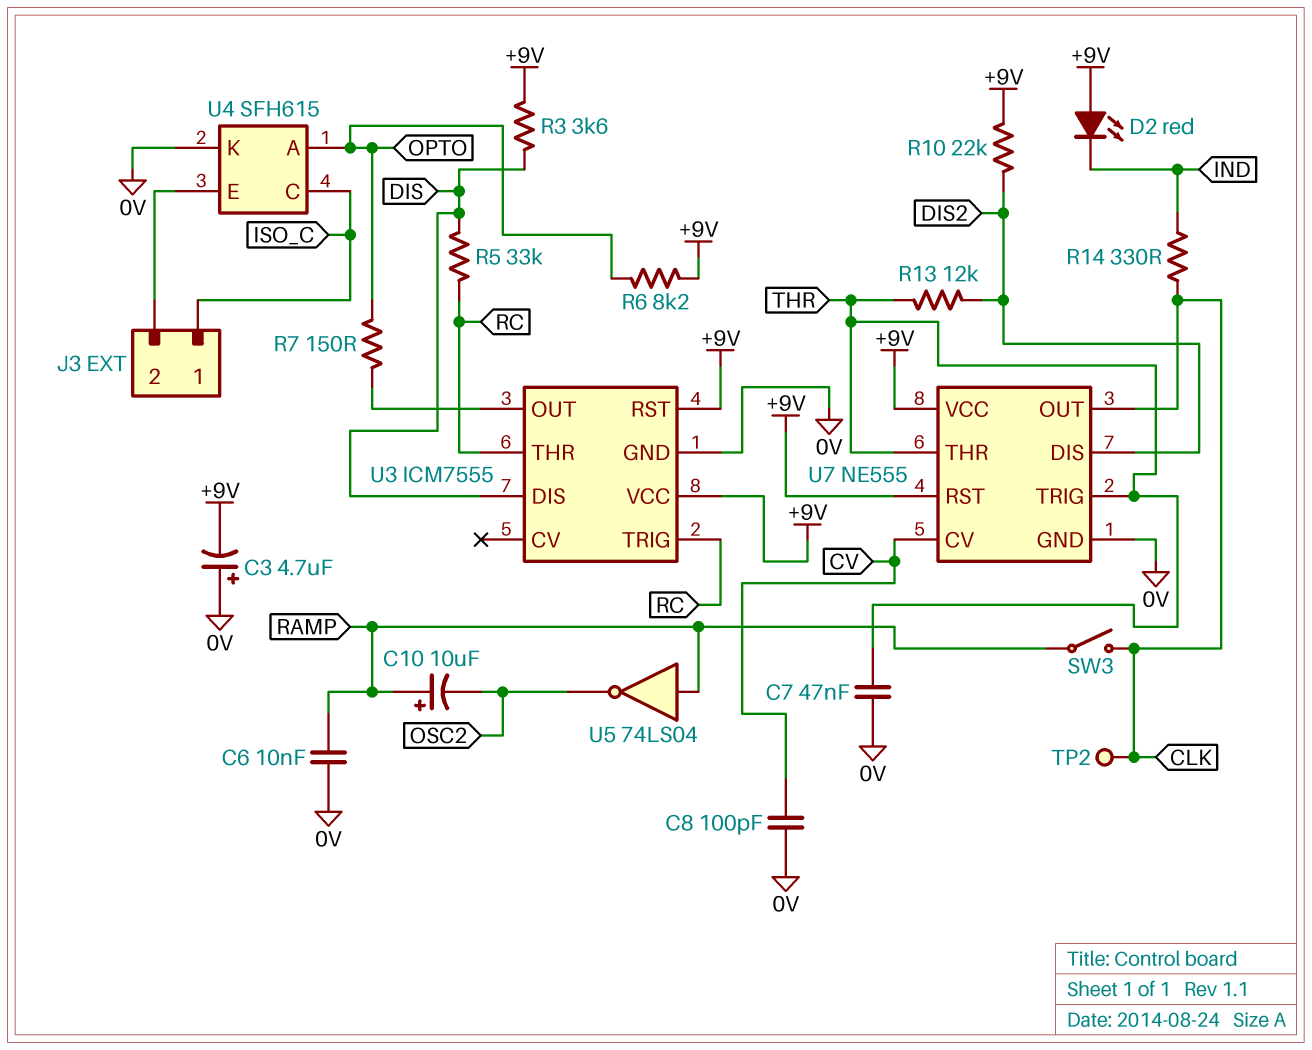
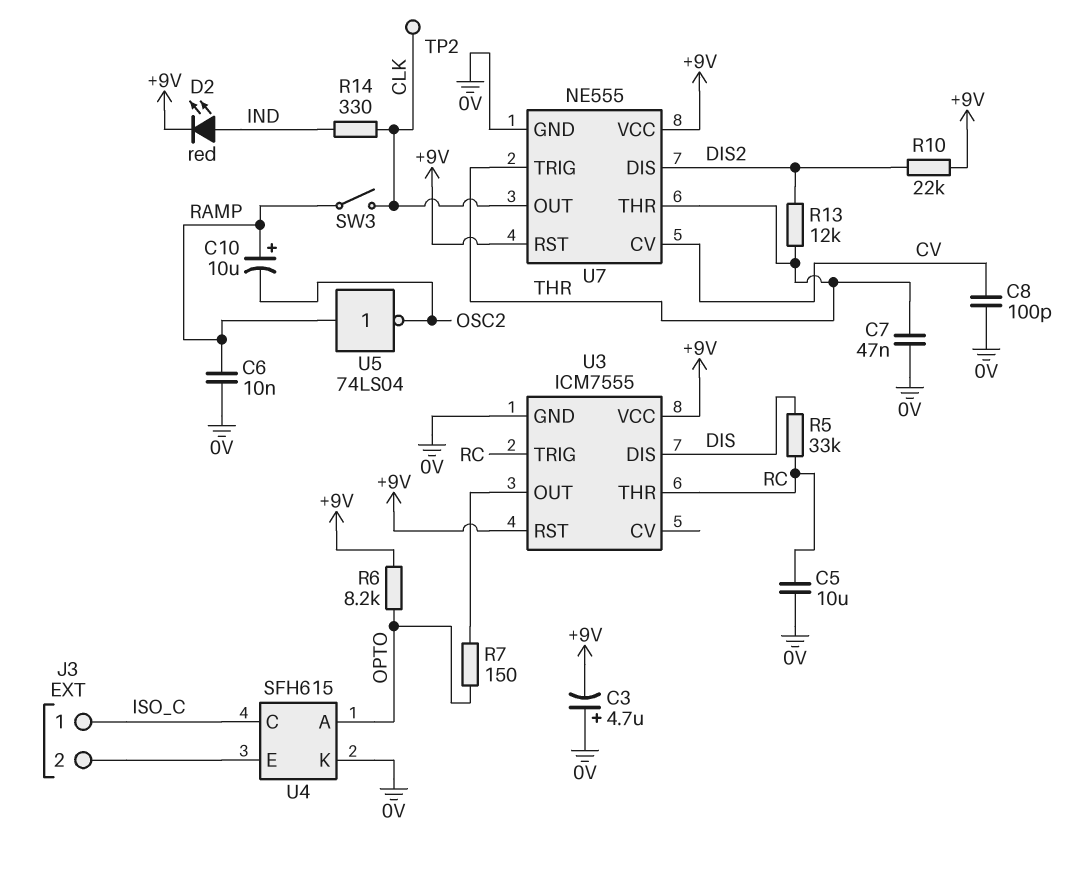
C5: none -> 10uF (0V, RC)
D2: LED red (A +9V, K IND) -> LED red (A IND, K +9V)
R3: 3.6k (+9V, DIS) -> none

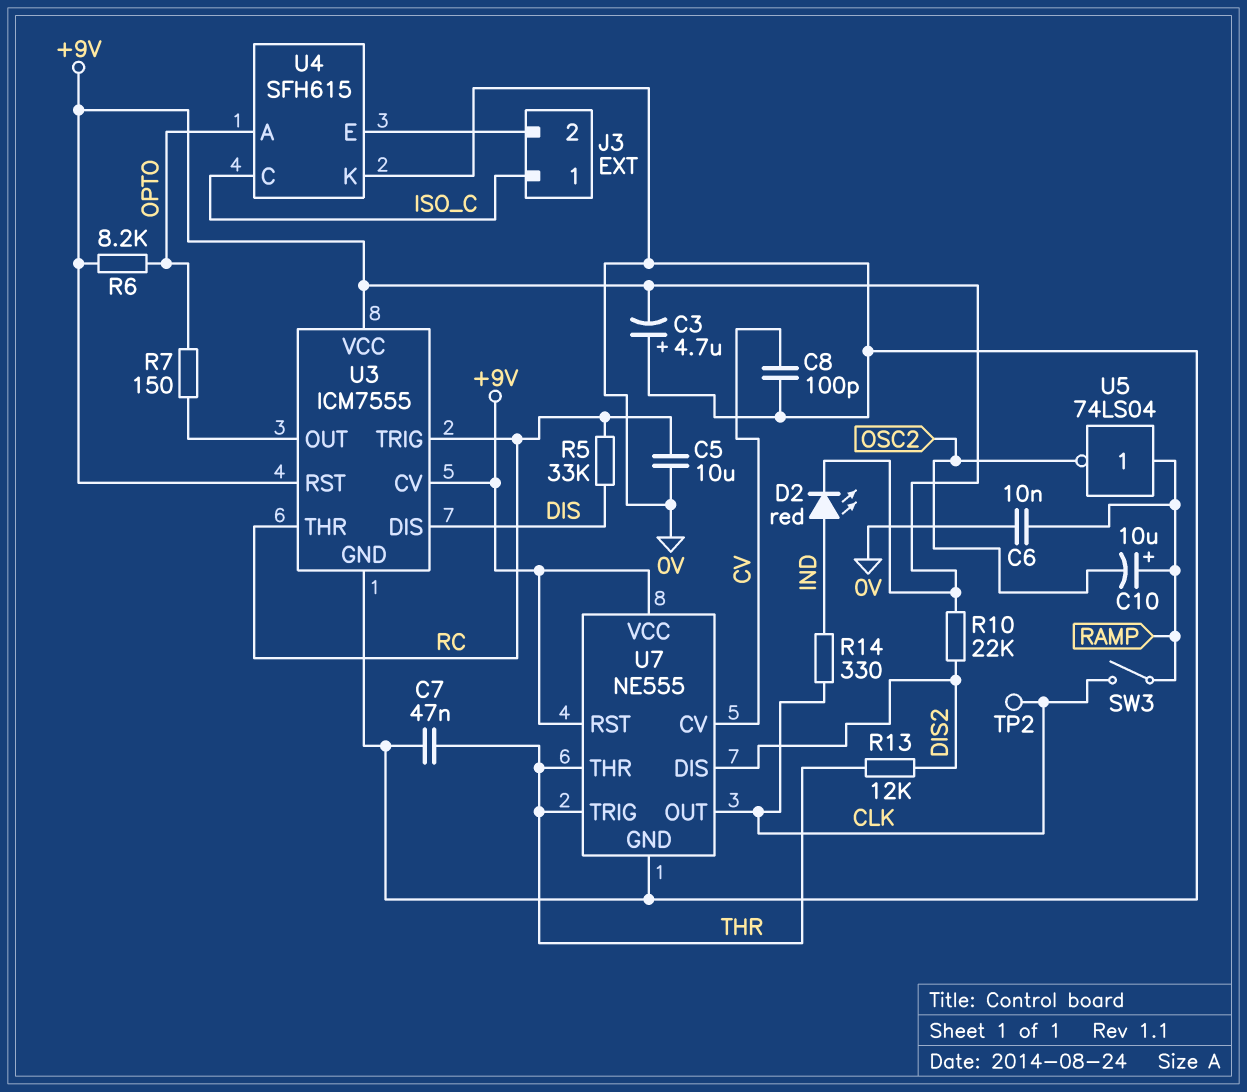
U3 pin CV: none -> +9V

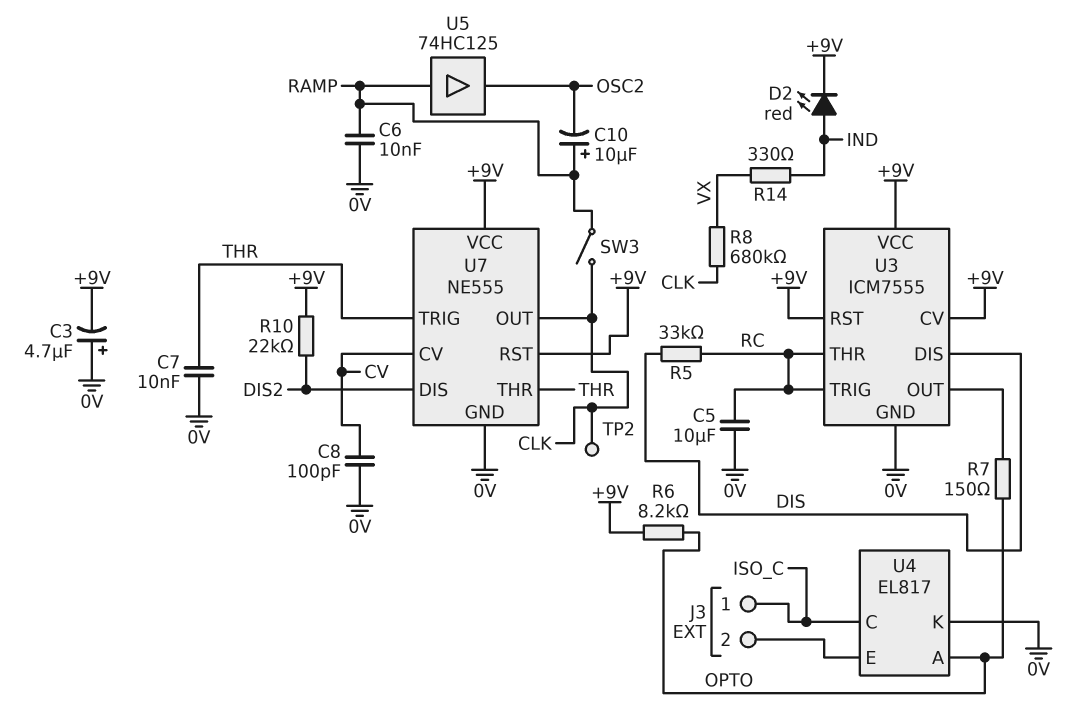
C7: 47nF (0V, THR) -> 10nF (0V, THR)
R8: none -> 680k (CLK, VX)
R13: 12k (DIS2, THR) -> none
R14: 330 (CLK, IND) -> 330 (IND, VX)
U4: SFH615 -> EL817
U5: NOT 74LS04 (in RAMP, out OSC2) -> buffer 74HC125 (in RAMP, out OSC2)

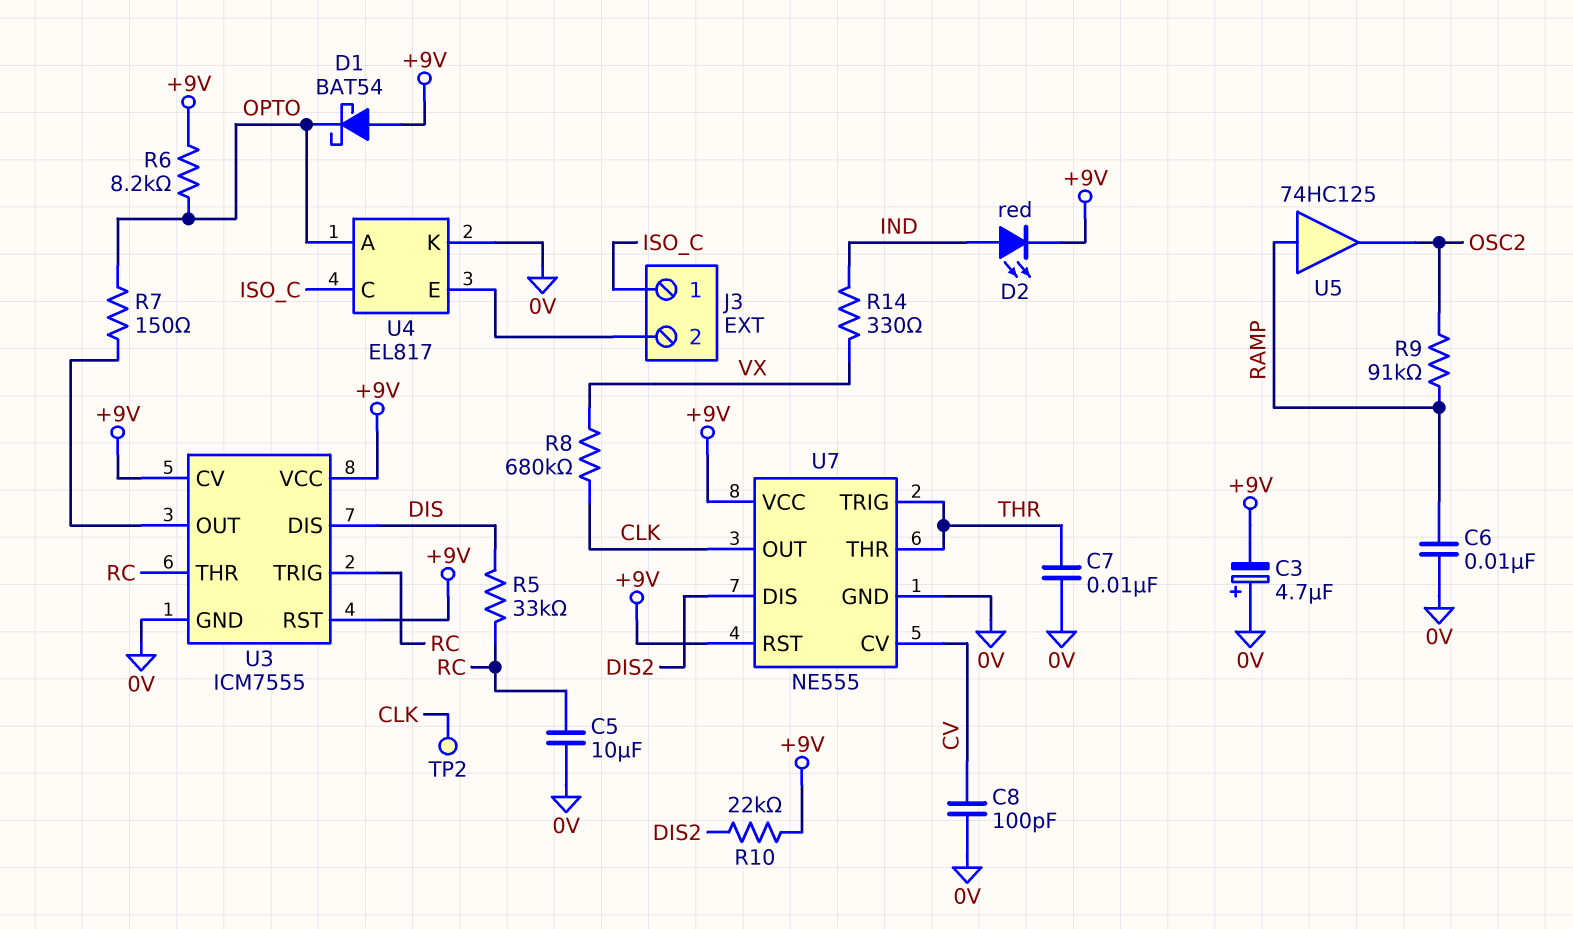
C10: 10uF (plus RAMP, minus OSC2) -> none
D1: none -> schottky BAT54 (A +9V, K OPTO)
R9: none -> 91k (OSC2, RAMP)
SW3: switch (CLK, RAMP) -> none

